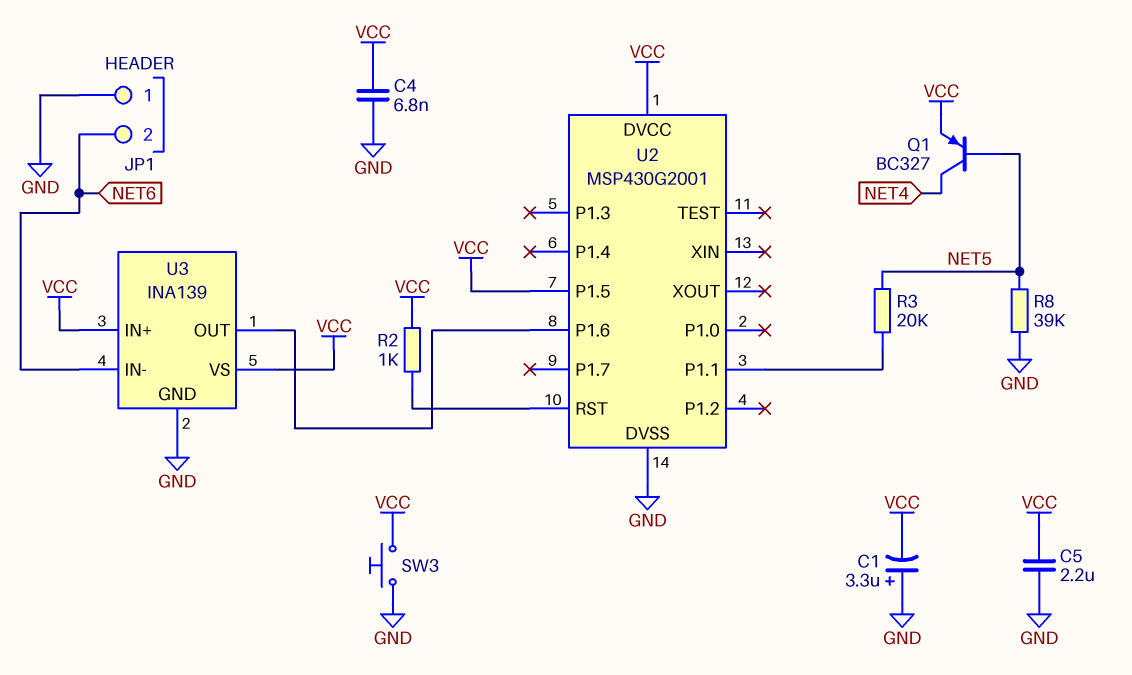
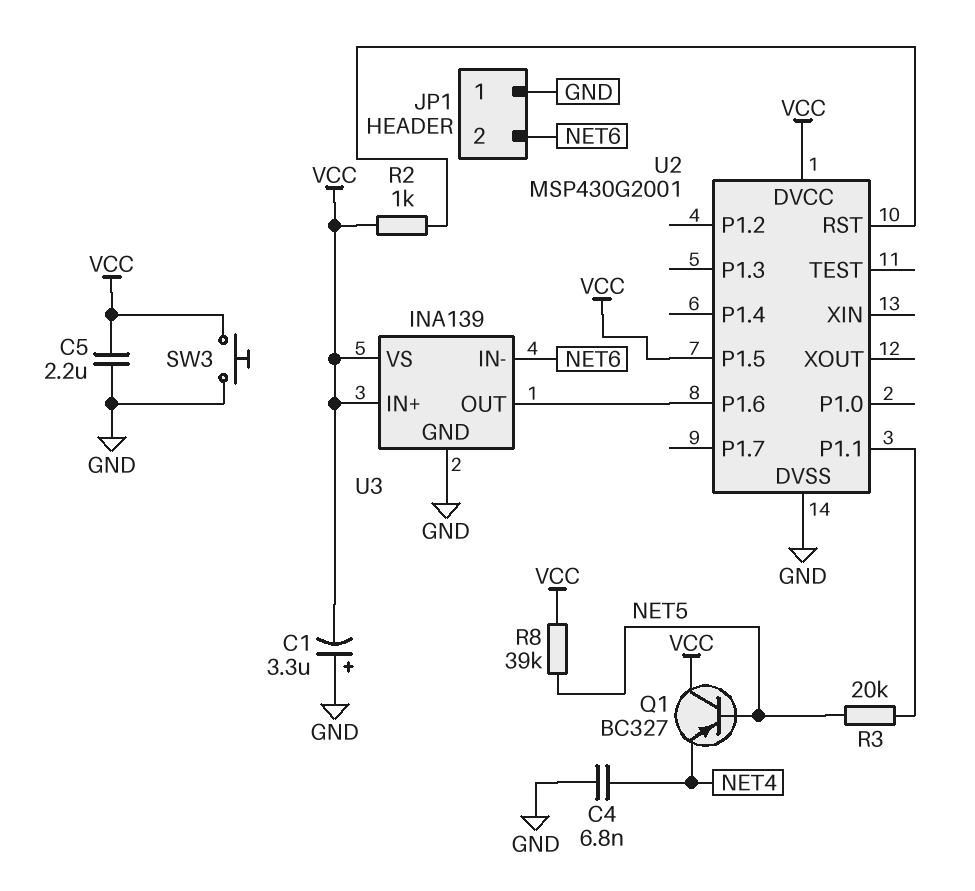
C4: 6.8nF (GND, VCC) -> 6.8nF (GND, NET4)
Q1: PNP BC327 (B NET5, C NET4, E VCC) -> PNP BC327 (B NET5, C VCC, E NET4)
R8: 39k (GND, NET5) -> 39k (NET5, VCC)

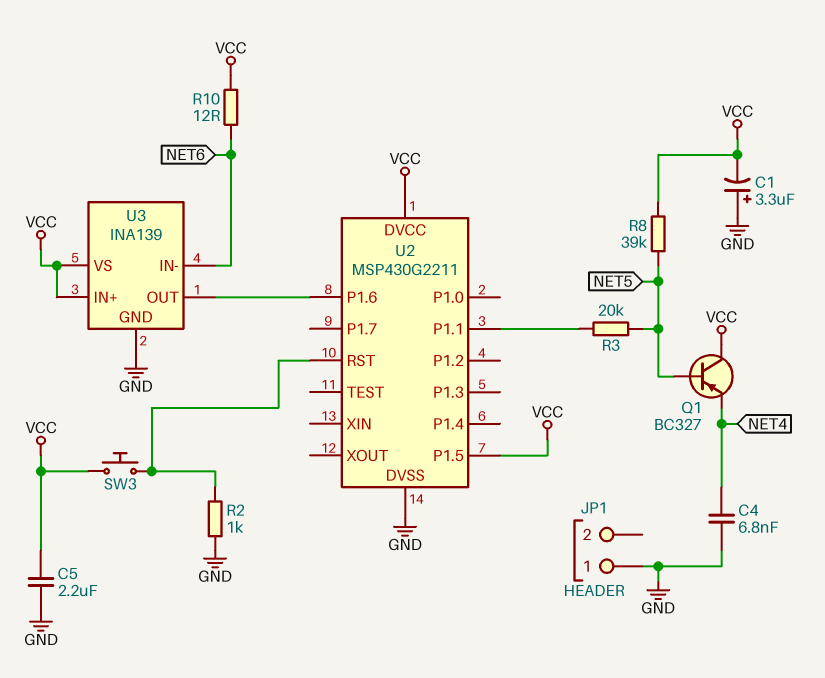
JP1 pin 2: NET6 -> none
R2: 1k (U2/RST, VCC) -> 1k (GND, U2/RST)
R10: none -> 12 (NET6, VCC)
SW3: button (GND, VCC) -> button (U2/RST, VCC)
U2: MSP430G2001 -> MSP430G2211

